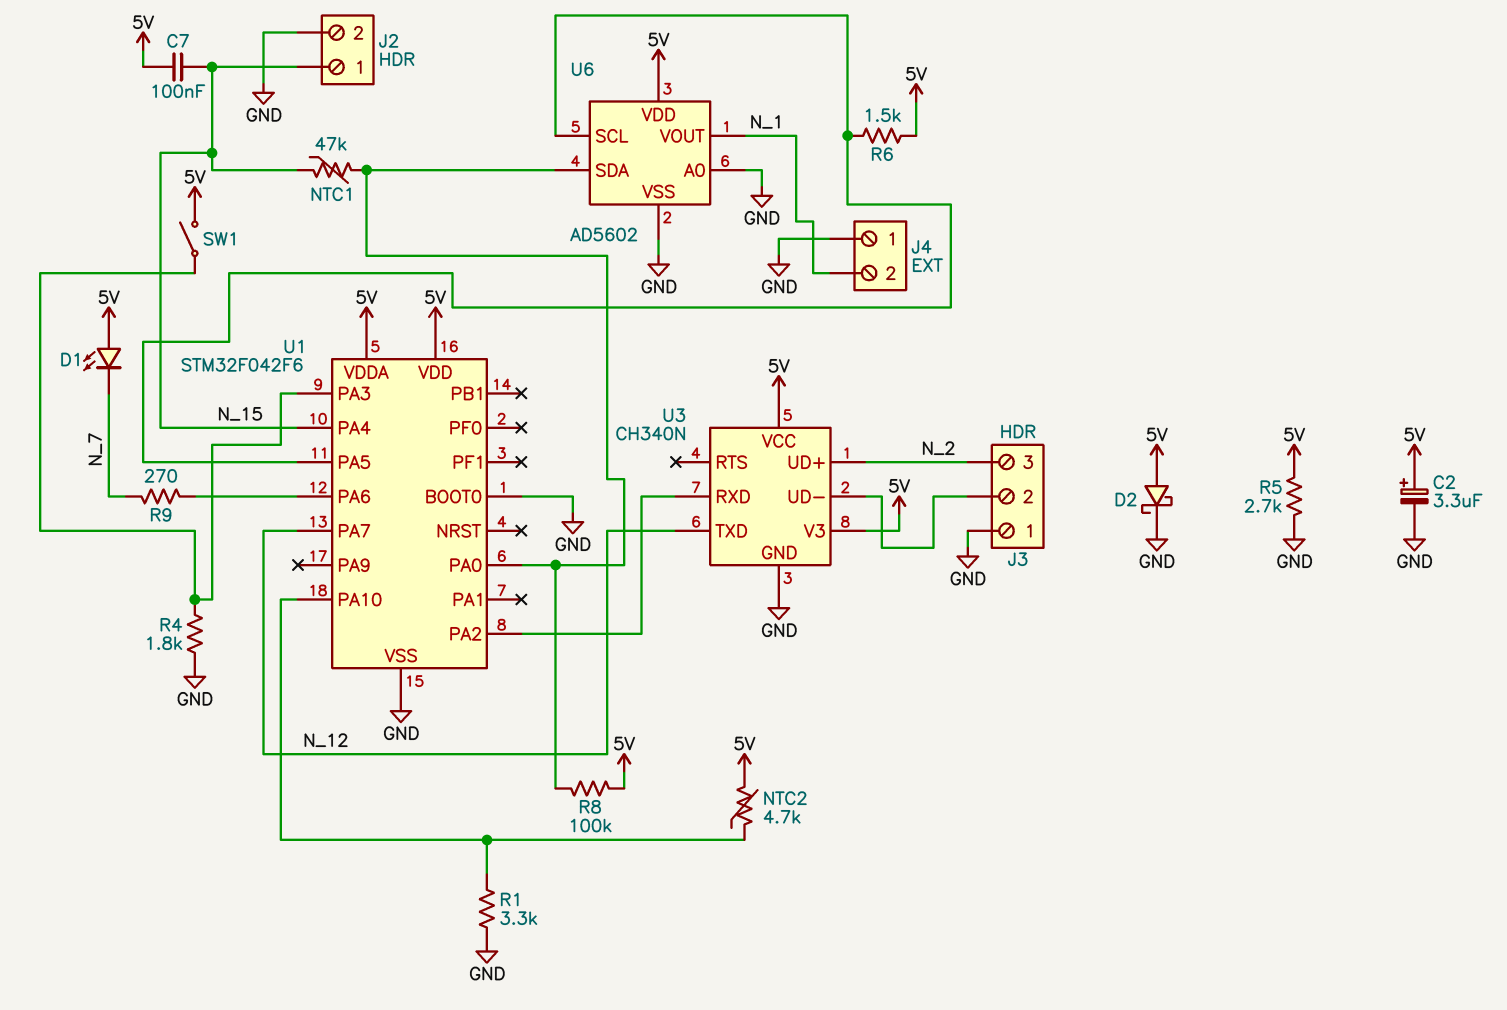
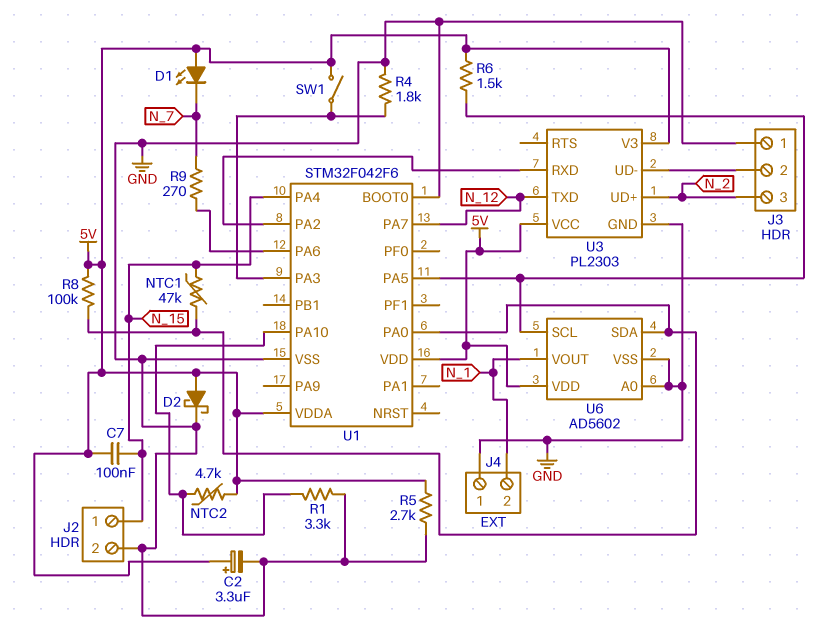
U3: CH340N -> PL2303

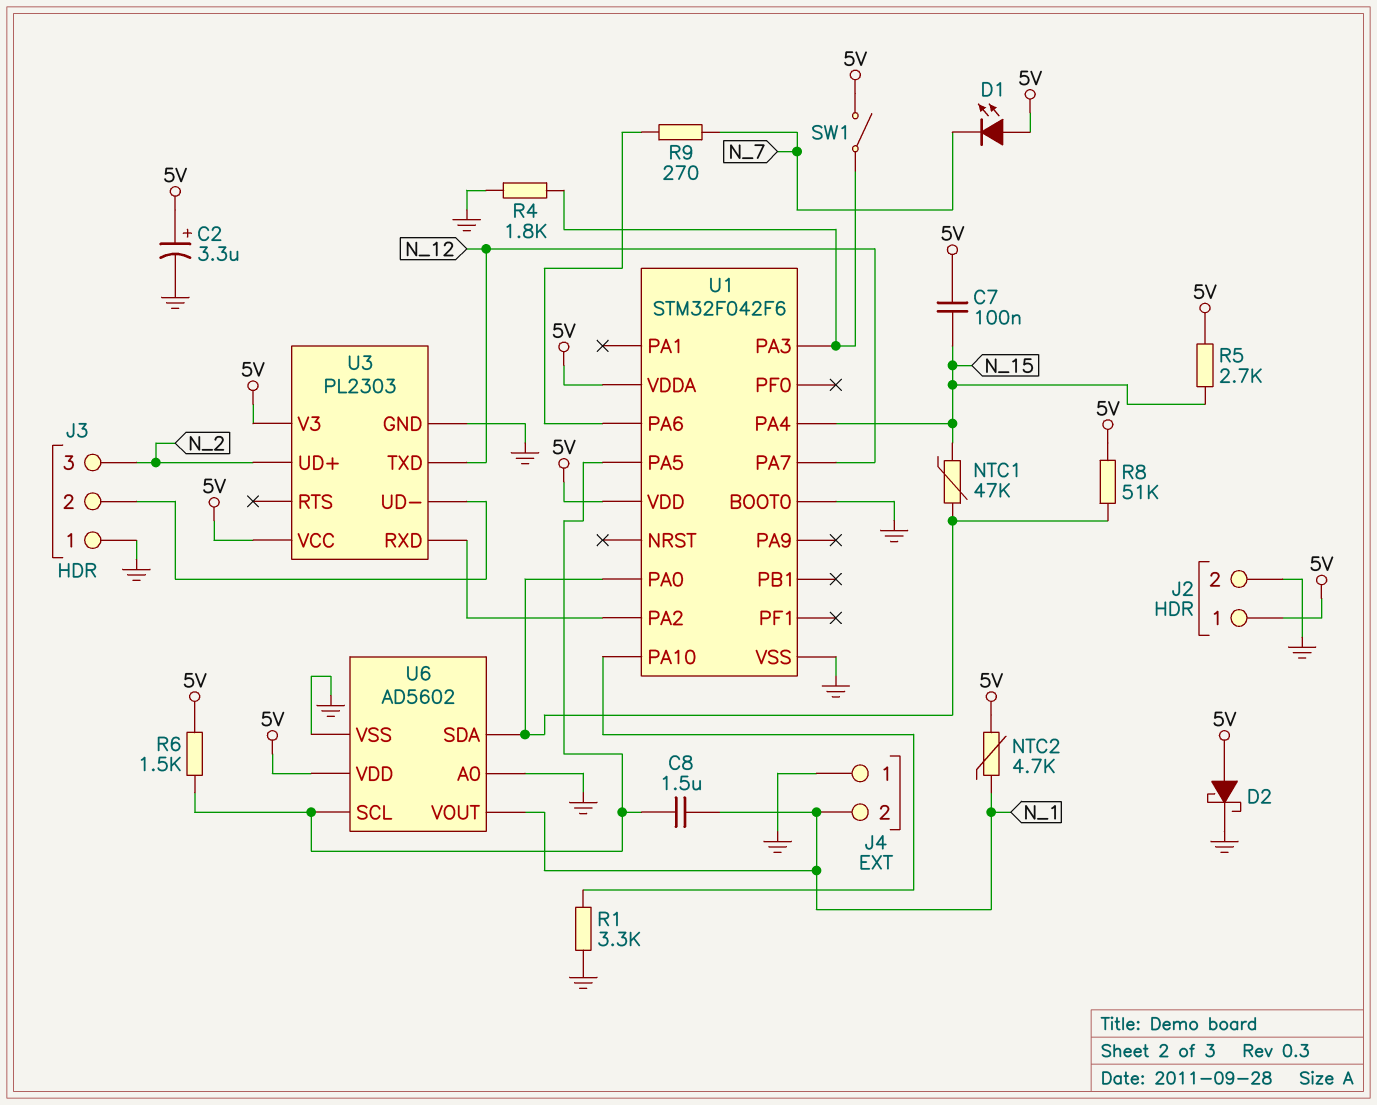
C8: none -> 1.5uF (N_1, U1/PA5)
J2 pin 1: N_15 -> 5V
NTC2: 4.7k (5V, U1/PA10) -> 4.7k (5V, N_1)
R5: 2.7k (5V, GND) -> 2.7k (5V, N_15)
R8: 100k (5V, U1/PA0) -> 51k (5V, U1/PA0)

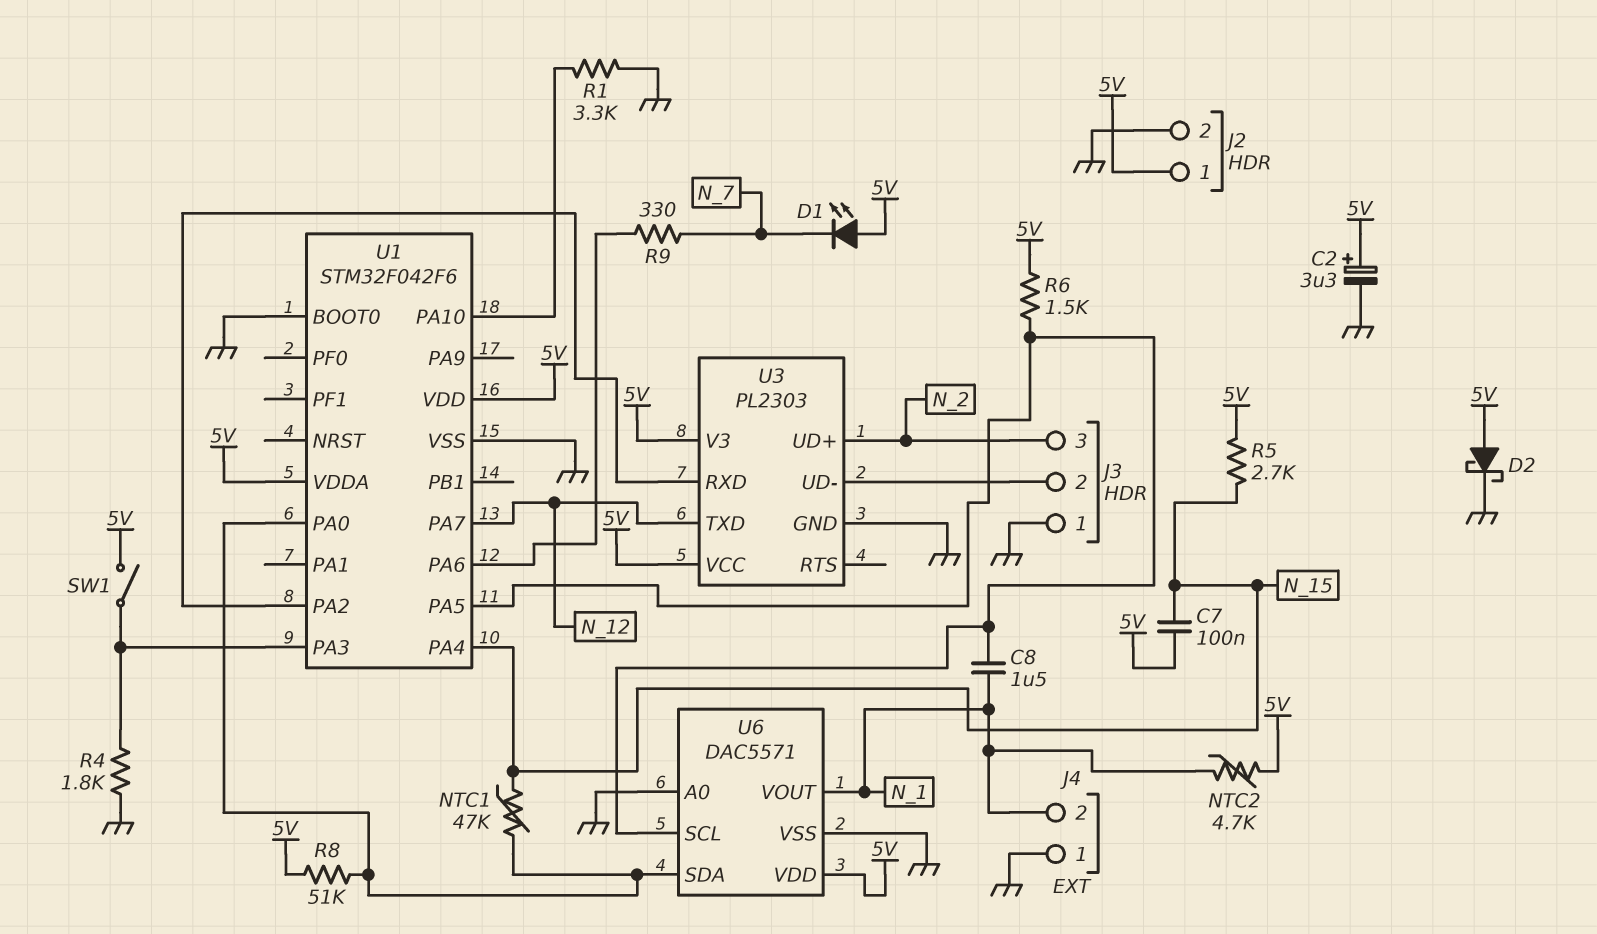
R9: 270 (N_7, U1/PA6) -> 330 (N_7, U1/PA6)
U6: AD5602 -> DAC5571

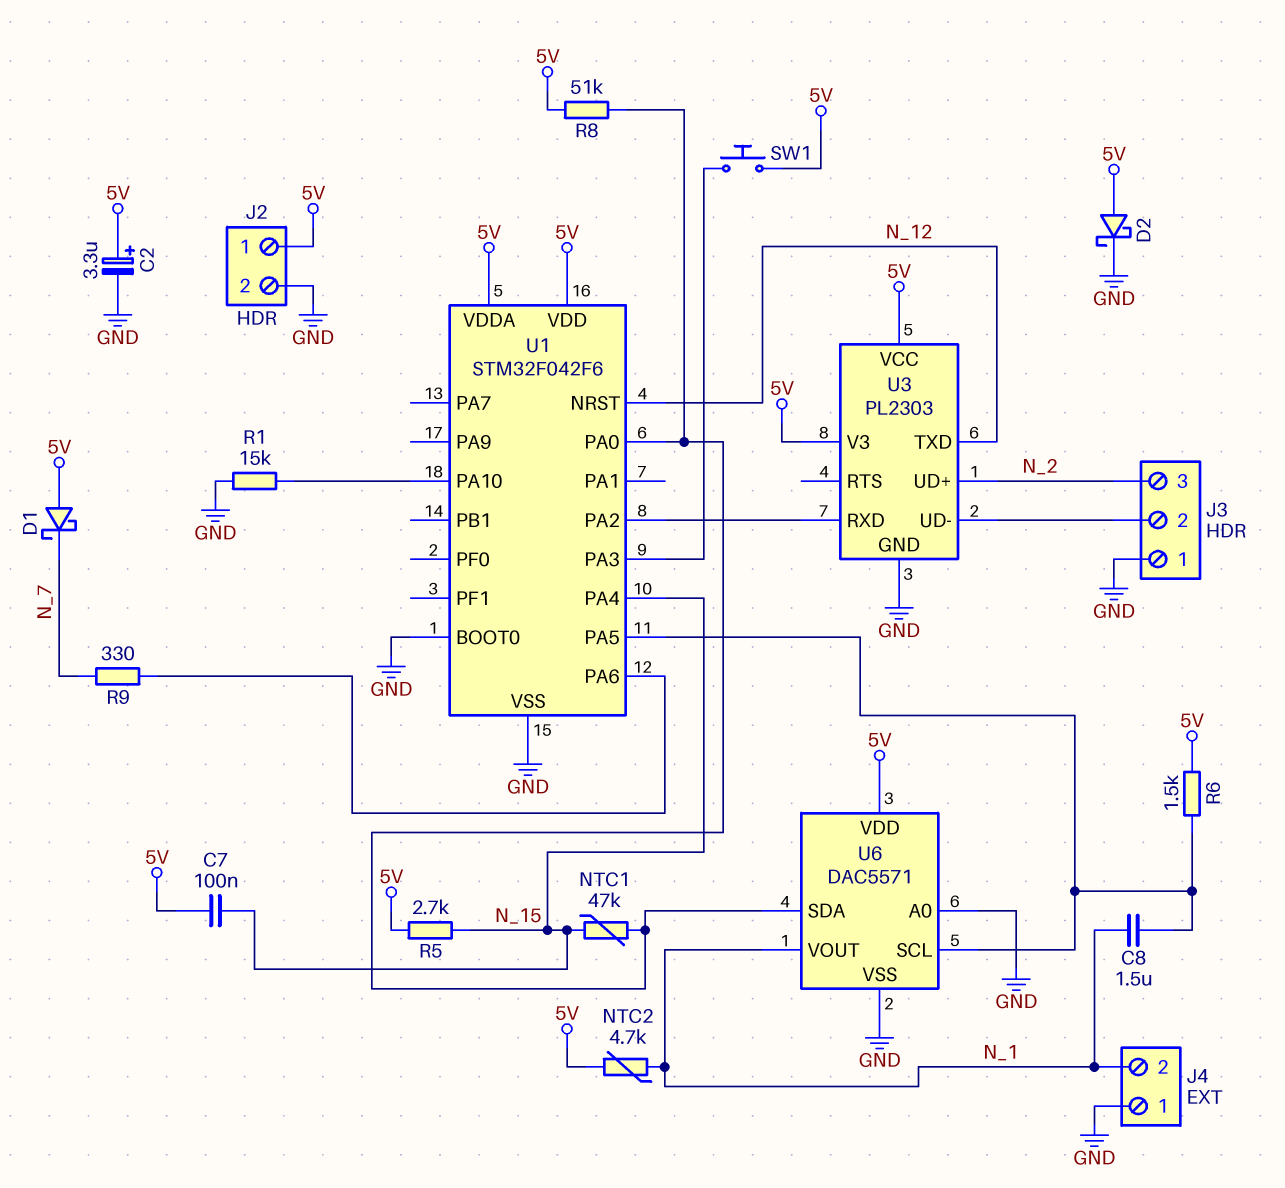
D1: LED (A 5V, K N_7) -> schottky (A 5V, K N_7)
R1: 3.3k (GND, U1/PA10) -> 15k (GND, U1/PA10)
R4: 1.8k (GND, U1/PA3) -> none
SW1: switch (5V, U1/PA3) -> button (5V, U1/PA3)
U1 pin NRST: none -> N_12
U1 pin PA7: N_12 -> none

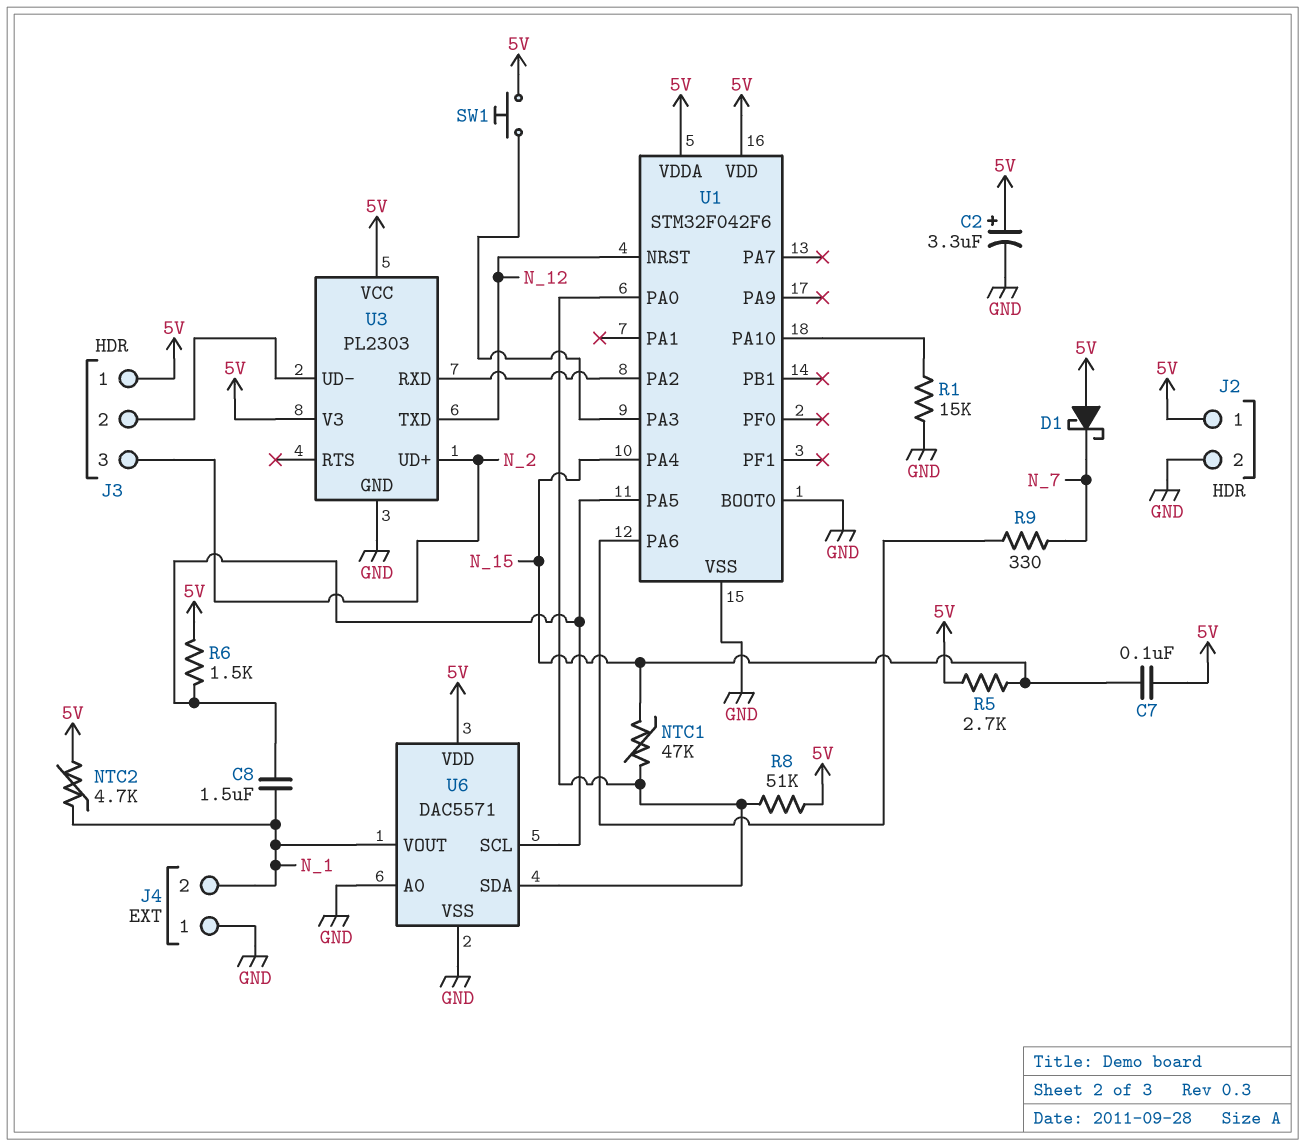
D2: schottky (A 5V, K GND) -> none
J3 pin 1: GND -> 5V

